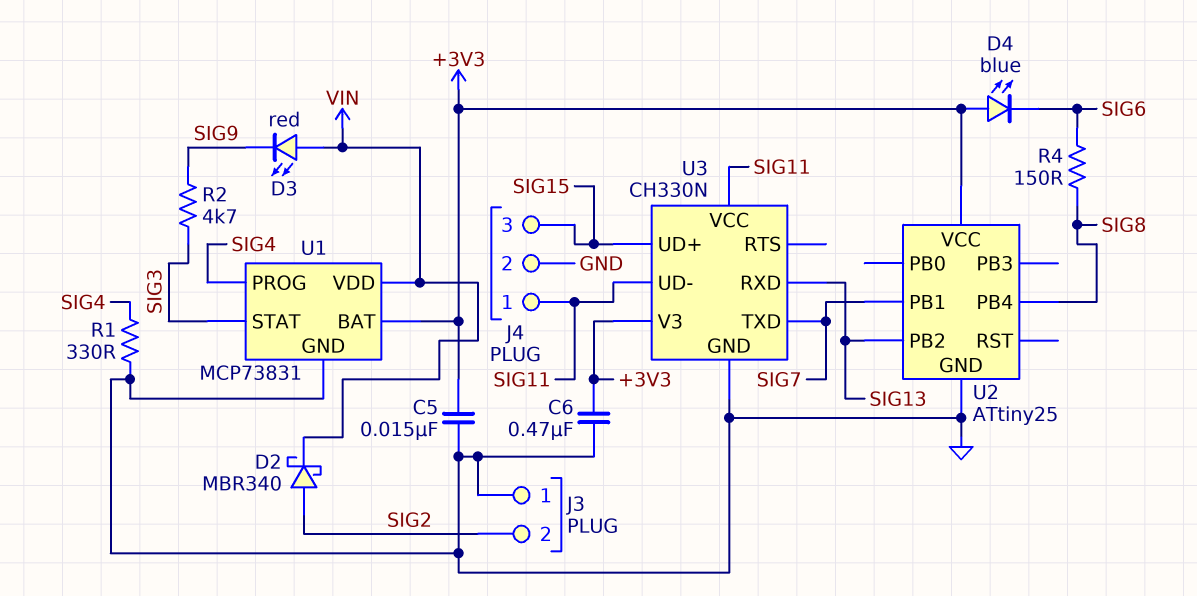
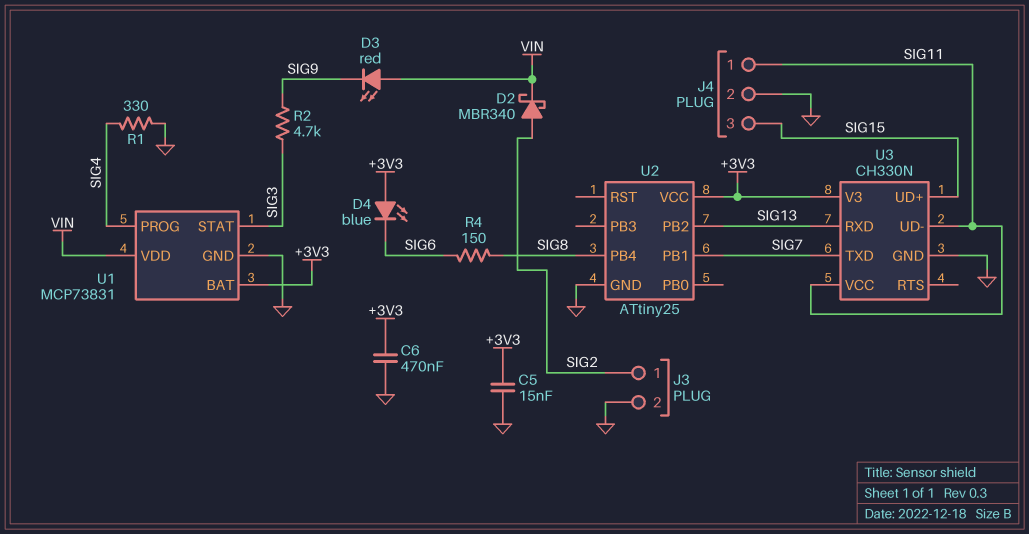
J3 pin 1: GND -> SIG2
J3 pin 2: SIG2 -> GND

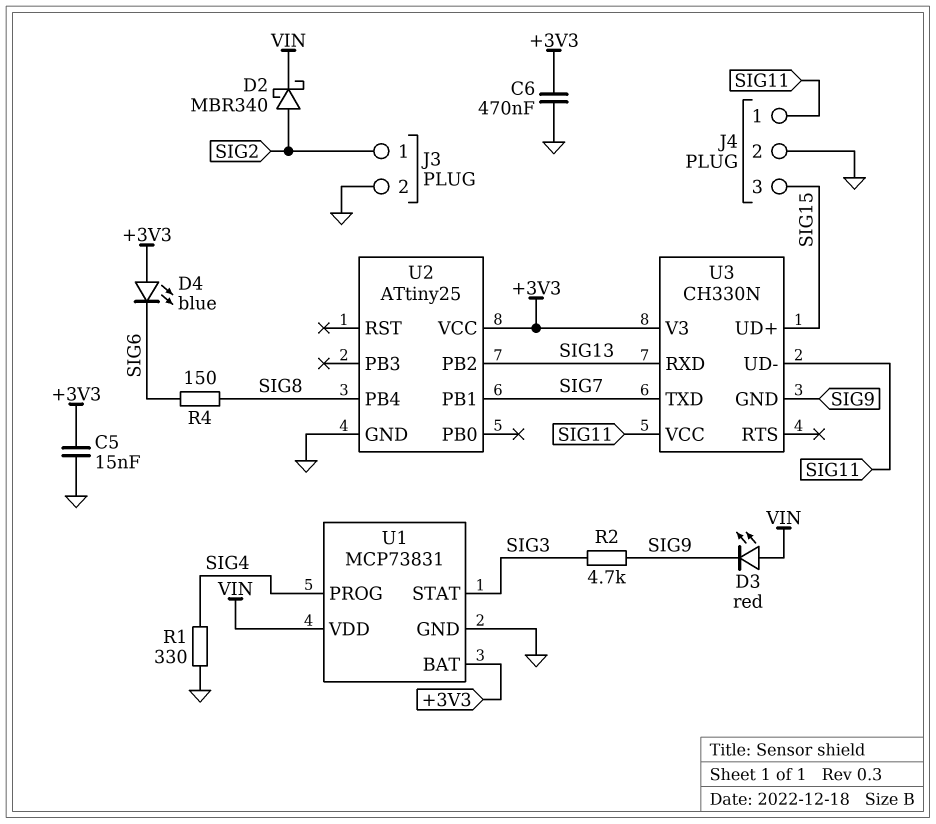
U3 pin GND: GND -> SIG9

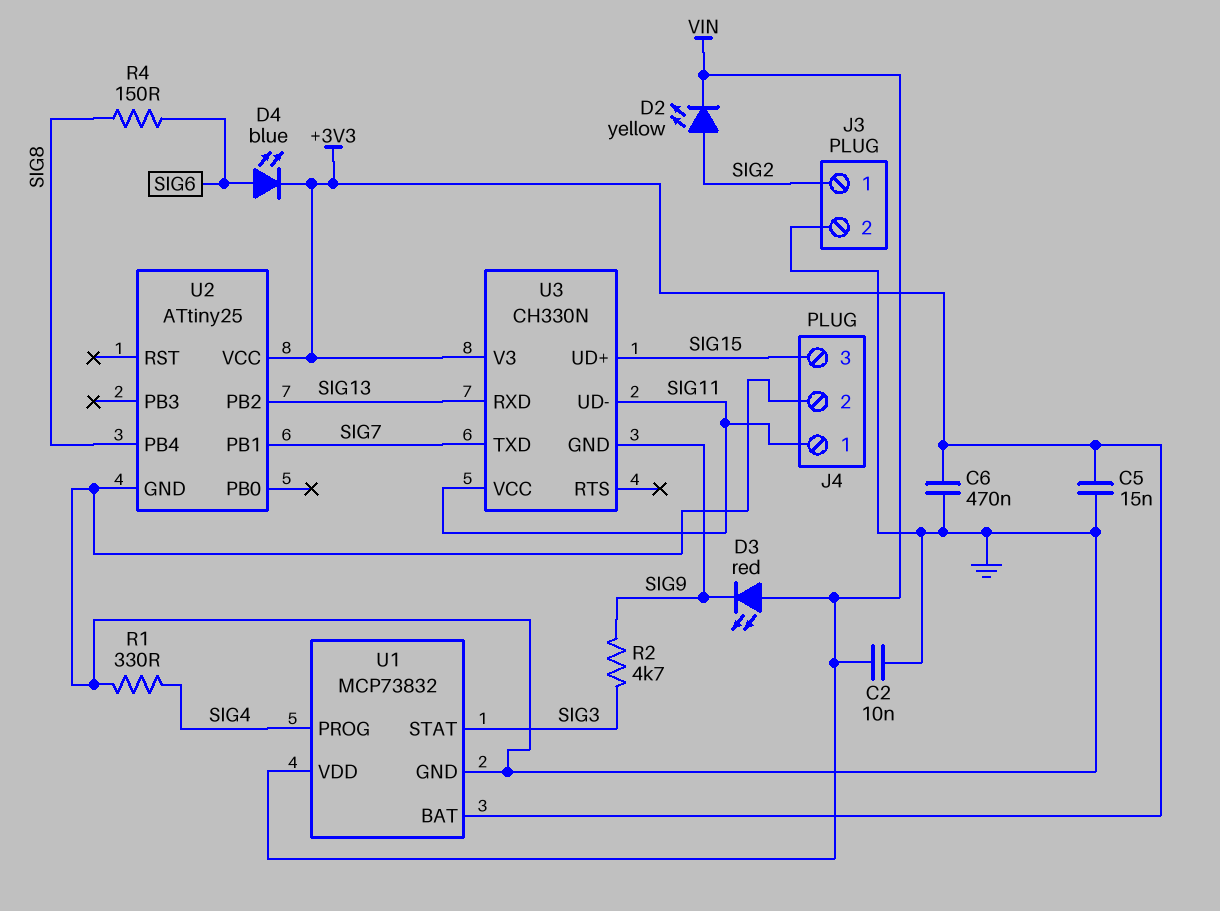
C2: none -> 10nF (GND, VIN)
D2: schottky MBR340 (A SIG2, K VIN) -> LED yellow (A SIG2, K VIN)
D4: LED blue (A +3V3, K SIG6) -> LED blue (A SIG6, K +3V3)
U1: MCP73831 -> MCP73832

